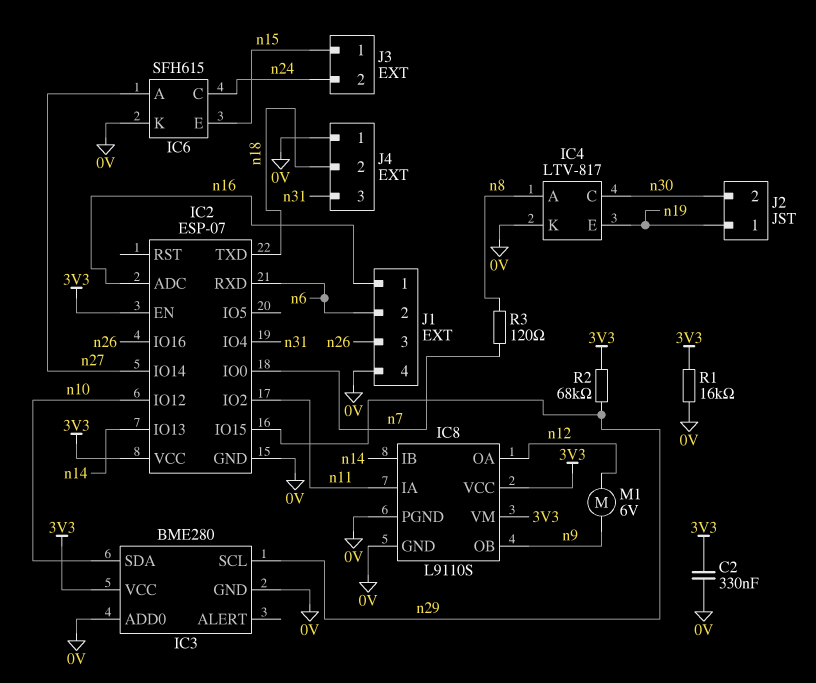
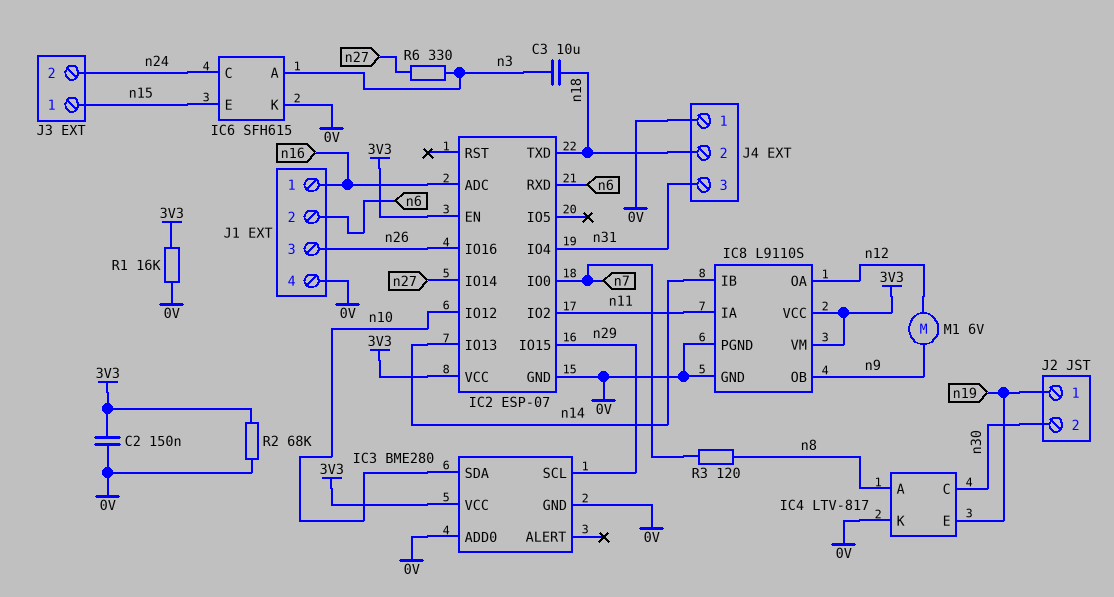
C2: 330nF (0V, 3V3) -> 150nF (0V, 3V3)
C3: none -> 10uF (n3, n18)
IC6 pin A: n27 -> n3
R2: 68k (3V3, n29) -> 68k (0V, 3V3)
R6: none -> 330 (n3, n27)

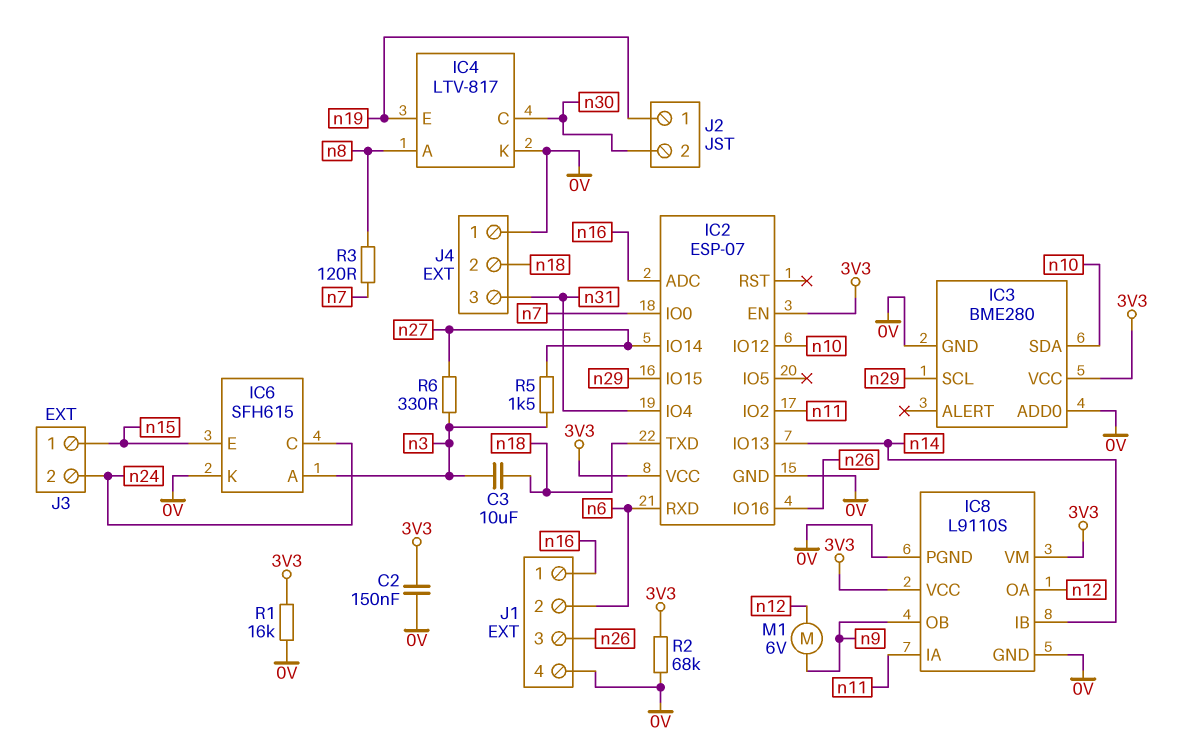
R5: none -> 1.5k (n3, n27)

